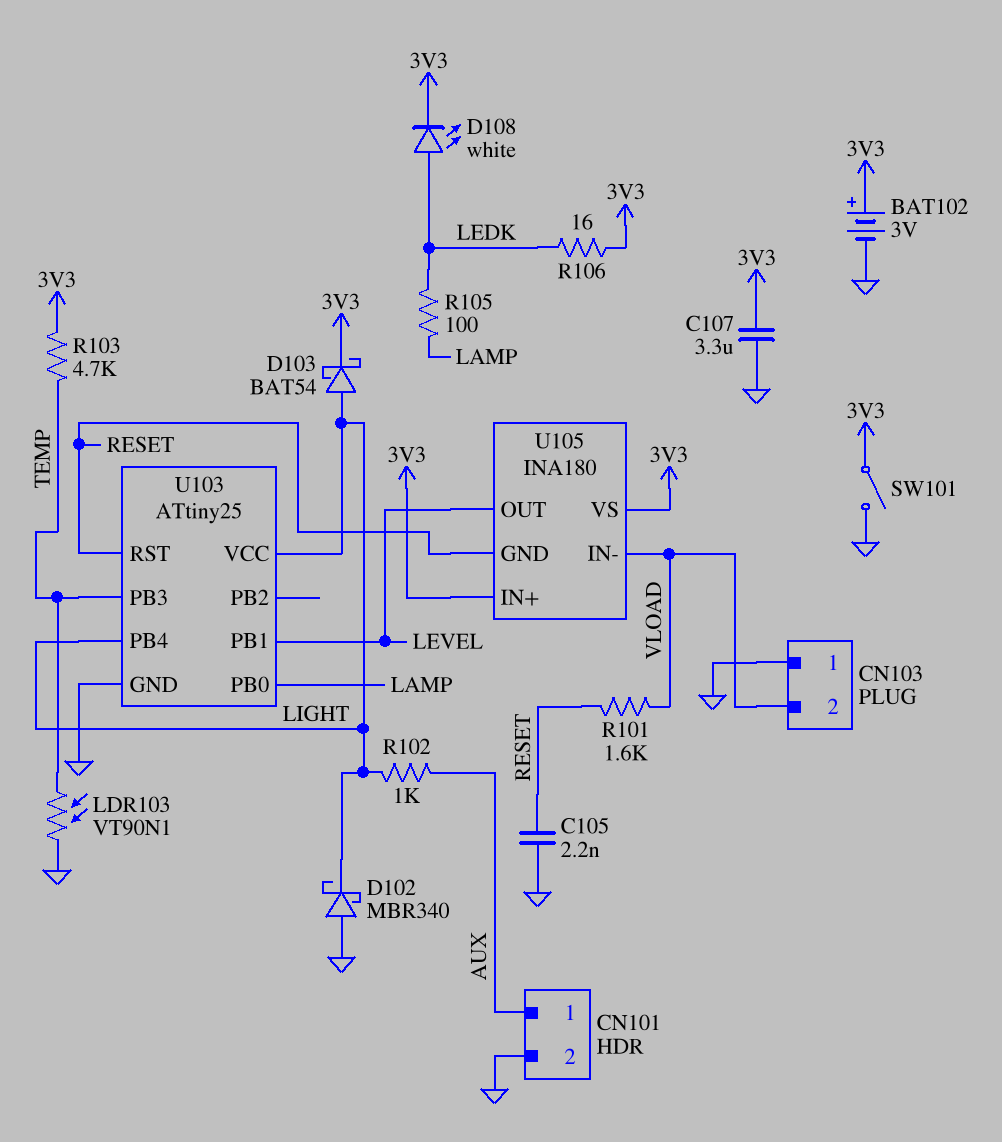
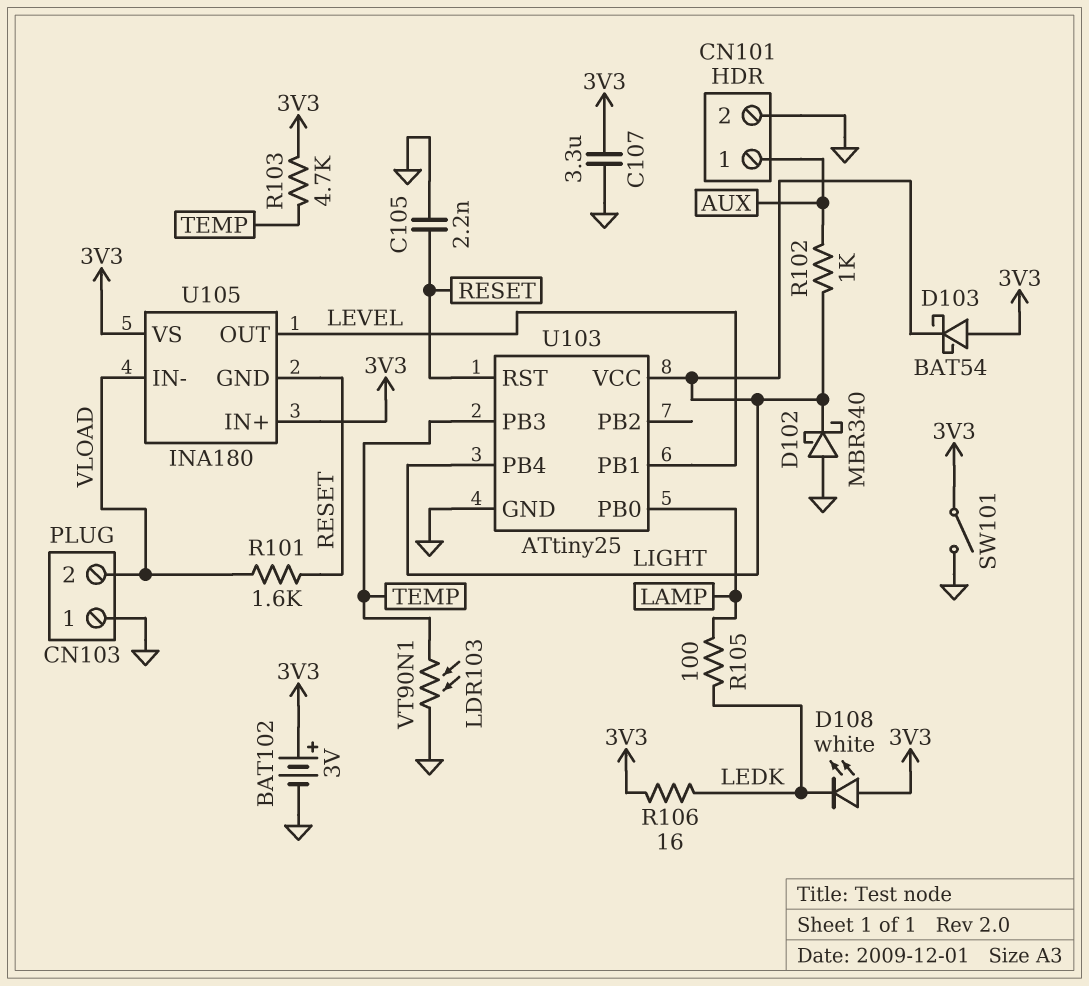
D103: schottky BAT54 (A LIGHT, K 3V3) -> schottky BAT54 (A 3V3, K LIGHT)
D108: LED white (A LEDK, K 3V3) -> LED white (A 3V3, K LEDK)

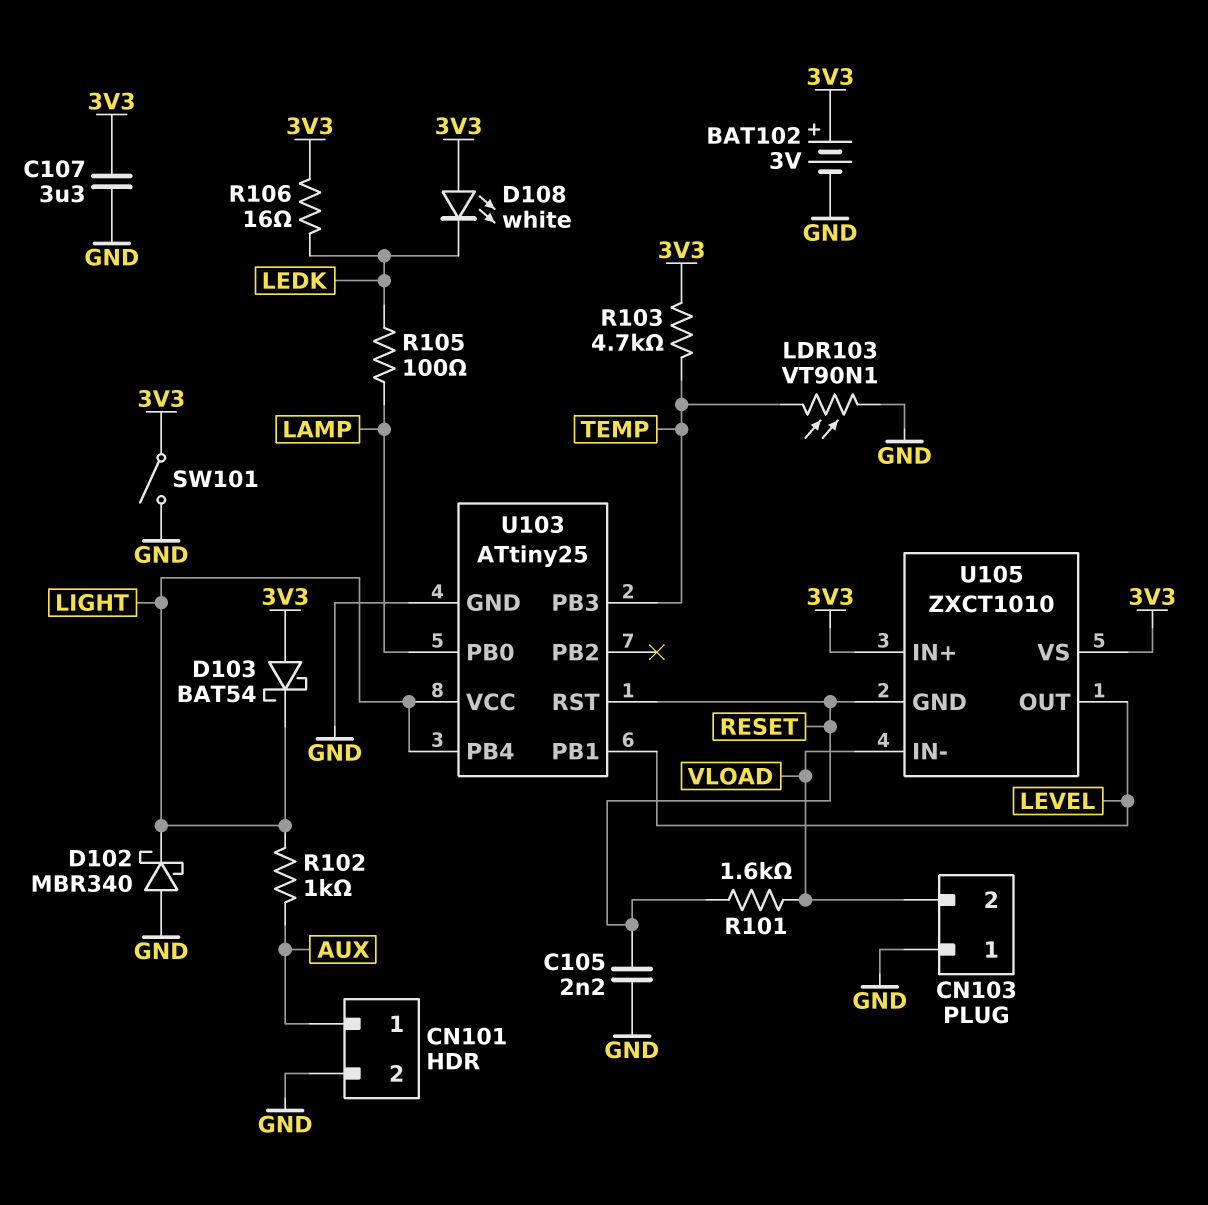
U105: INA180 -> ZXCT1010

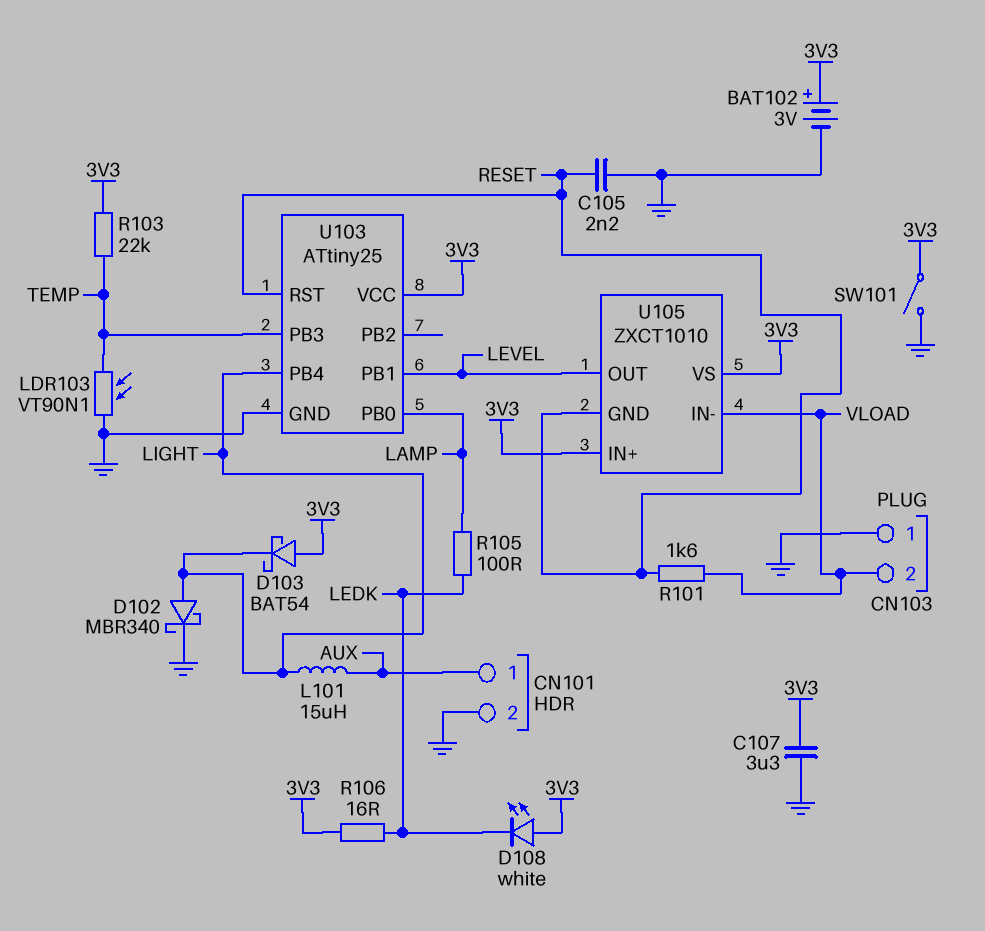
D102: schottky MBR340 (A GND, K LIGHT) -> schottky MBR340 (A LIGHT, K GND)
L101: none -> 15uH (AUX, LIGHT)
R102: 1k (AUX, LIGHT) -> none
R103: 4.7k (3V3, TEMP) -> 22k (3V3, TEMP)
U103 pin VCC: LIGHT -> 3V3

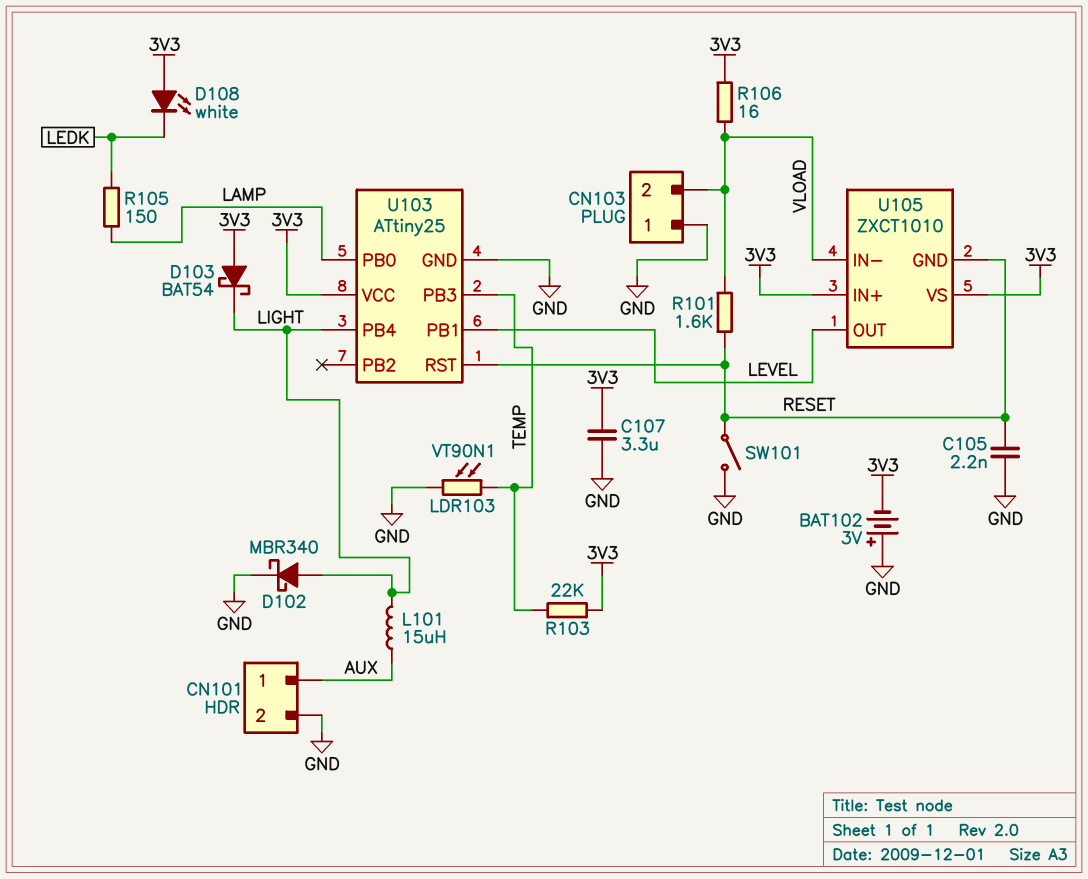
BAT102: 3V (plus 3V3, minus GND) -> 3V (plus GND, minus 3V3)
R105: 100 (LAMP, LEDK) -> 150 (LAMP, LEDK)
R106: 16 (3V3, LEDK) -> 16 (3V3, VLOAD)
SW101: switch (3V3, GND) -> switch (GND, RESET)

